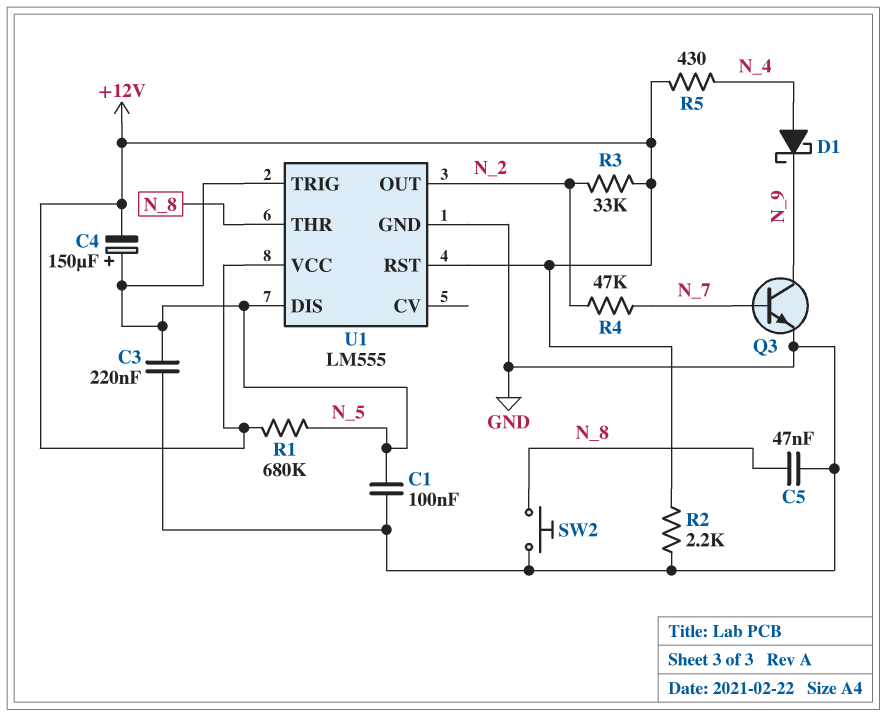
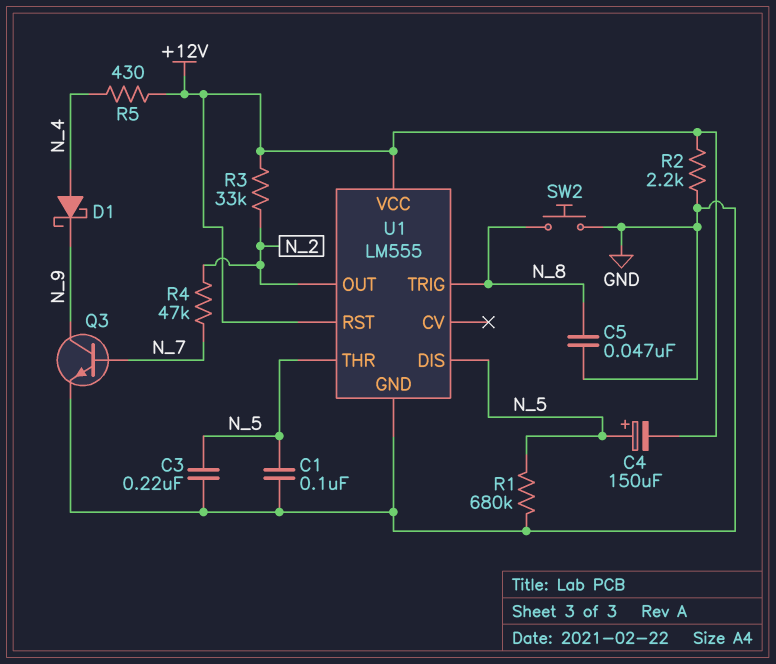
R1: 680k (+12V, N_5) -> 680k (GND, N_5)
U1 pin THR: N_8 -> N_5
U1 pin TRIG: N_5 -> N_8

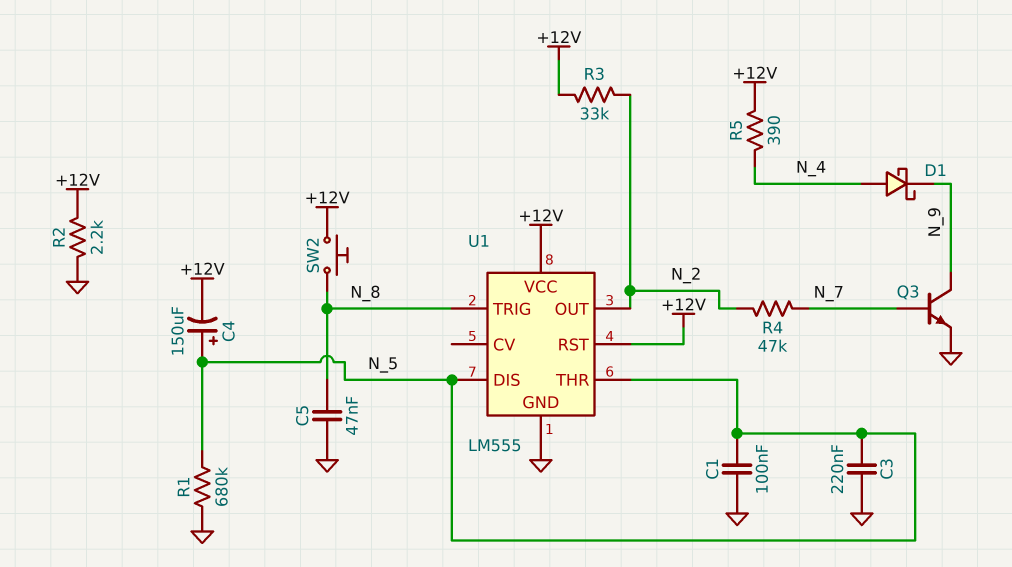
R5: 430 (+12V, N_4) -> 390 (+12V, N_4)
SW2: button (GND, N_8) -> button (+12V, N_8)

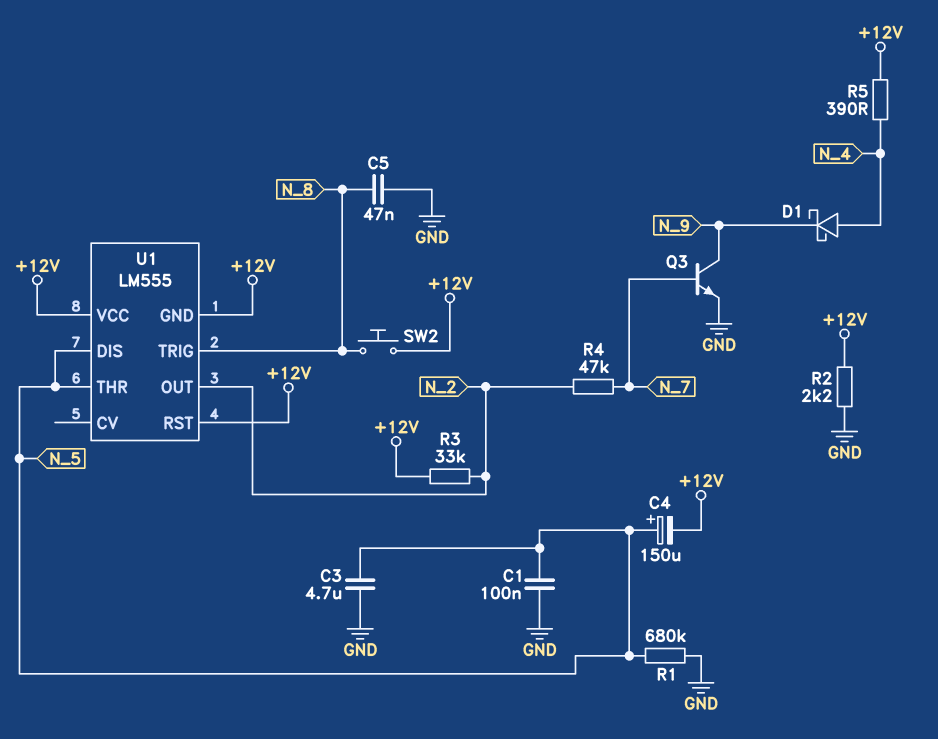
C3: 220nF (GND, N_5) -> 4.7uF (GND, N_5)
U1 pin GND: GND -> +12V

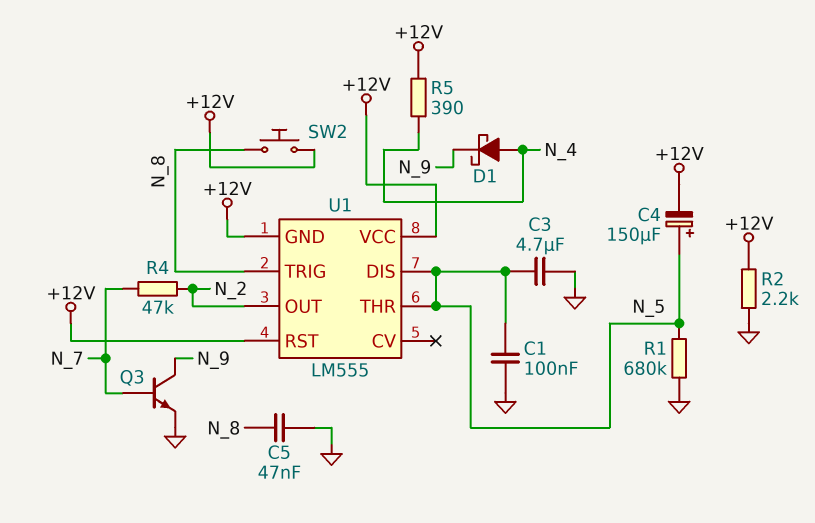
R3: 33k (+12V, N_2) -> none

